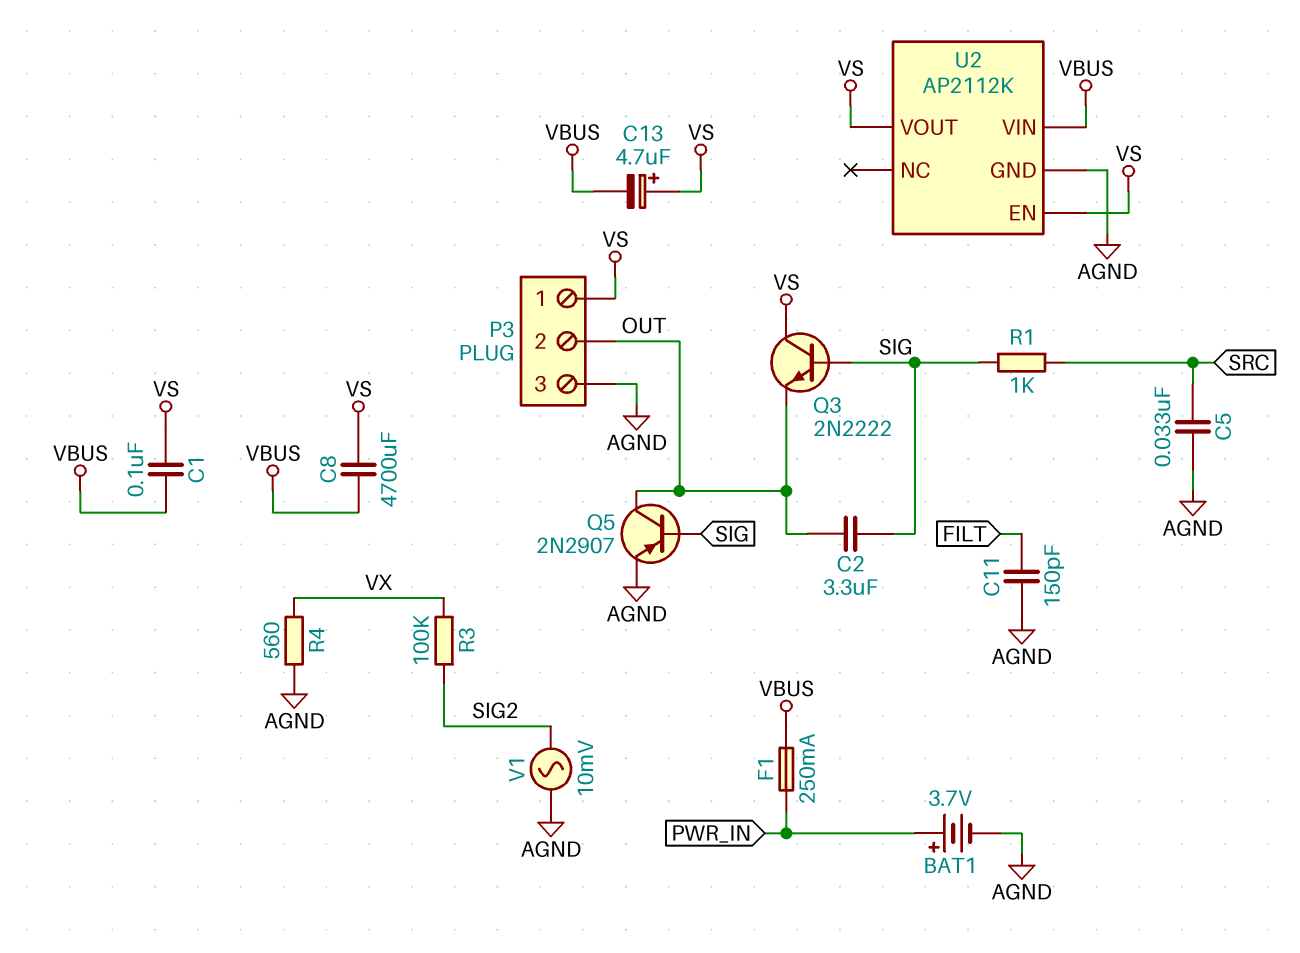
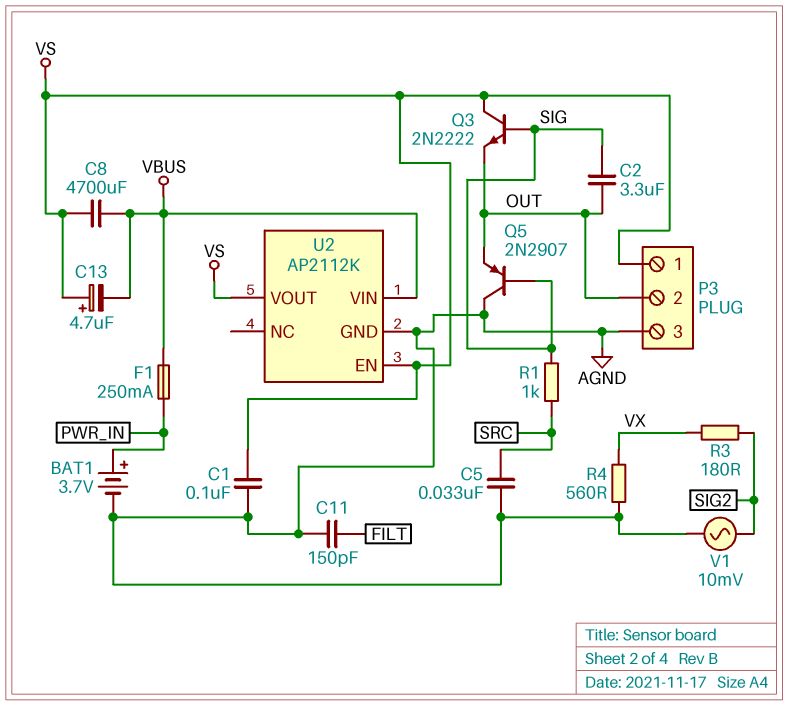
C1: 100nF (VBUS, VS) -> 100nF (AGND, VS)
Q5: PNP 2N2907 (B SIG, C OUT, E AGND) -> PNP 2N2907 (B SIG, C AGND, E OUT)
R3: 100k (SIG2, VX) -> 180 (SIG2, VX)

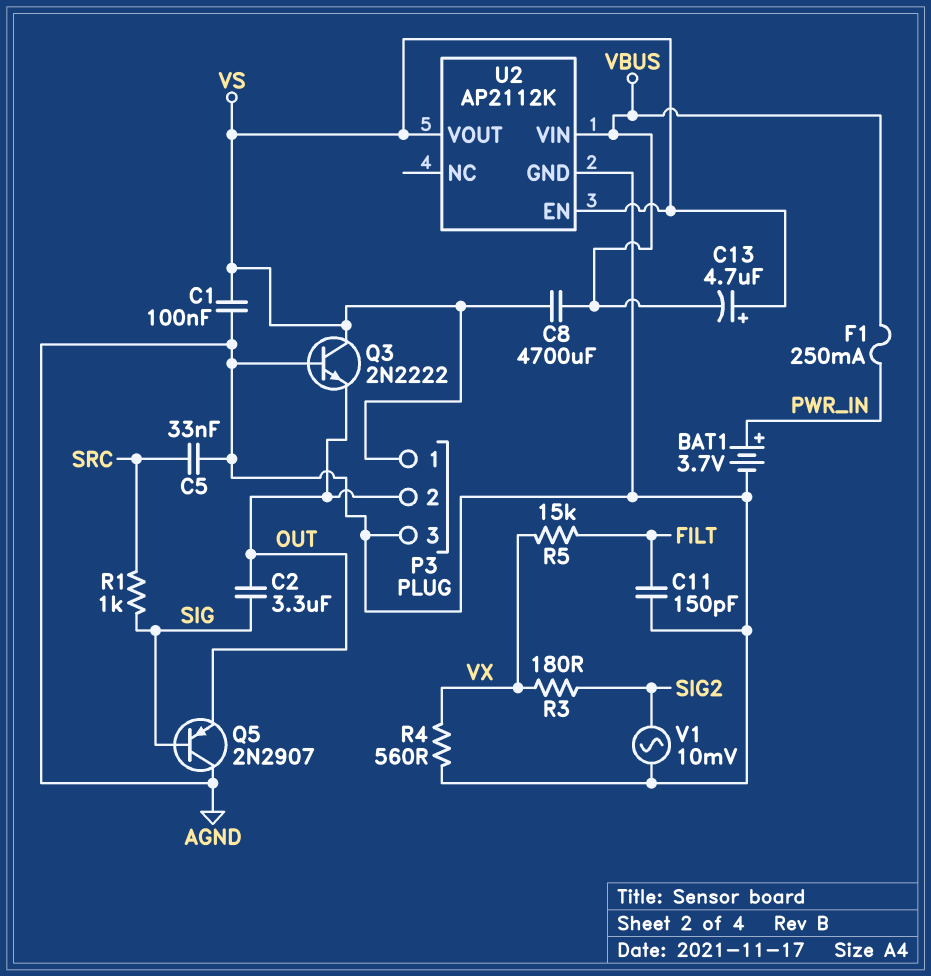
Q3: NPN 2N2222 (B SIG, C VS, E OUT) -> NPN 2N2222 (B AGND, C VS, E OUT)
R5: none -> 15k (FILT, VX)

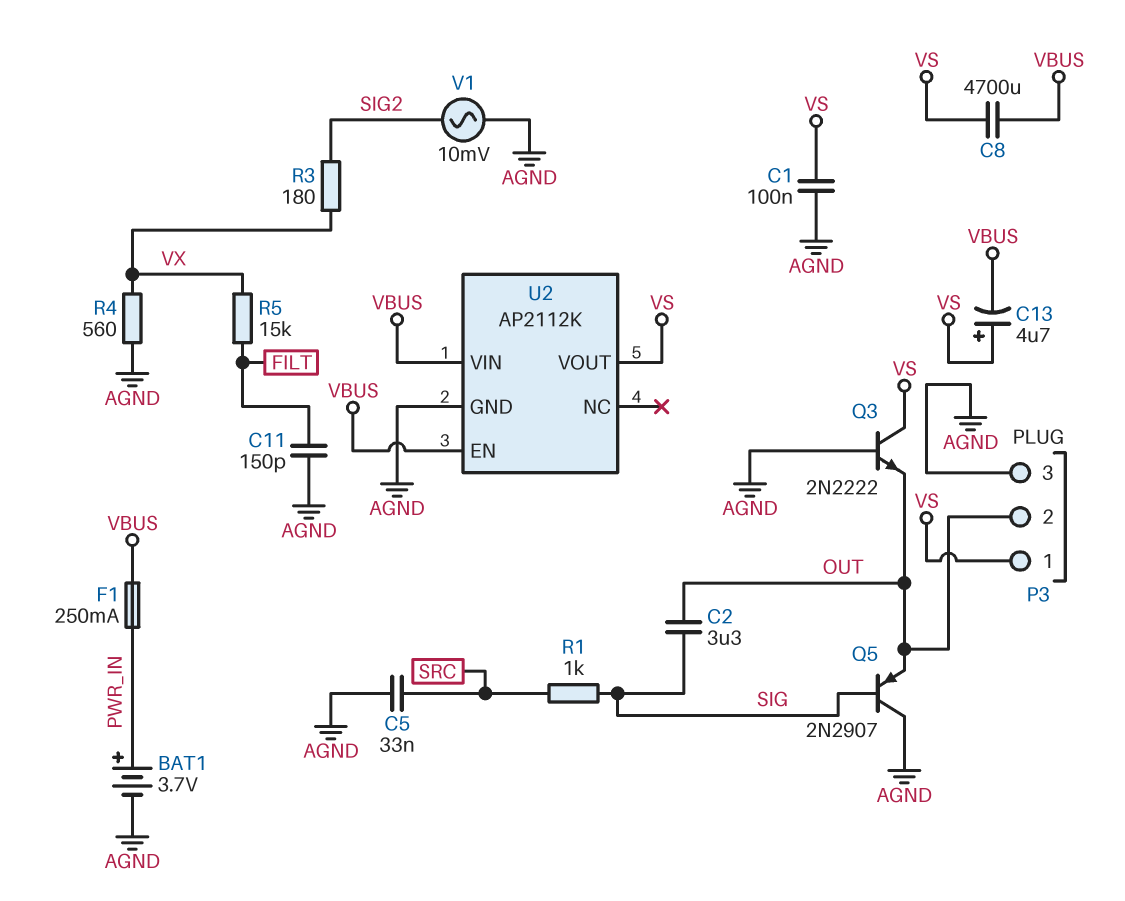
U2 pin EN: VS -> VBUS

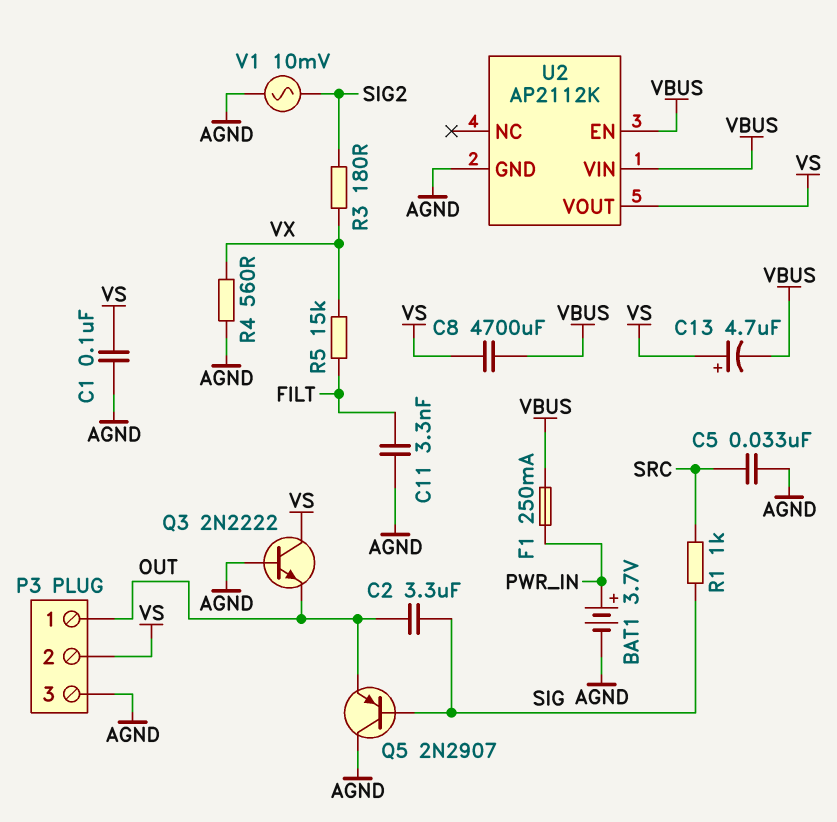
C11: 150pF (AGND, FILT) -> 3.3nF (AGND, FILT)
P3 pin 1: VS -> OUT
P3 pin 2: OUT -> VS

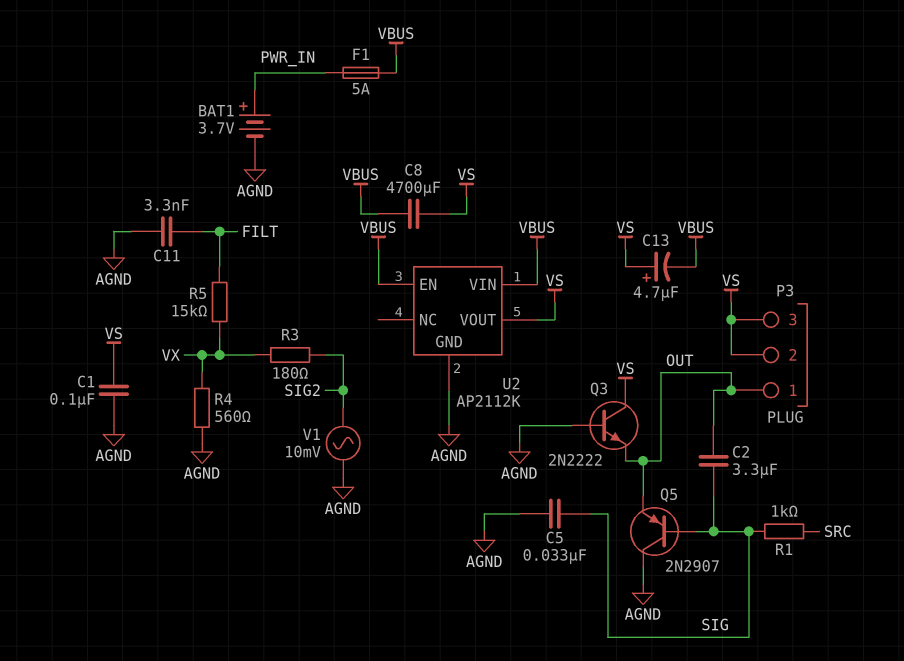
C5: 33nF (AGND, SRC) -> 33nF (AGND, SIG)
F1: 250mA (PWR_IN, VBUS) -> 5A (PWR_IN, VBUS)
P3 pin 3: AGND -> VS

